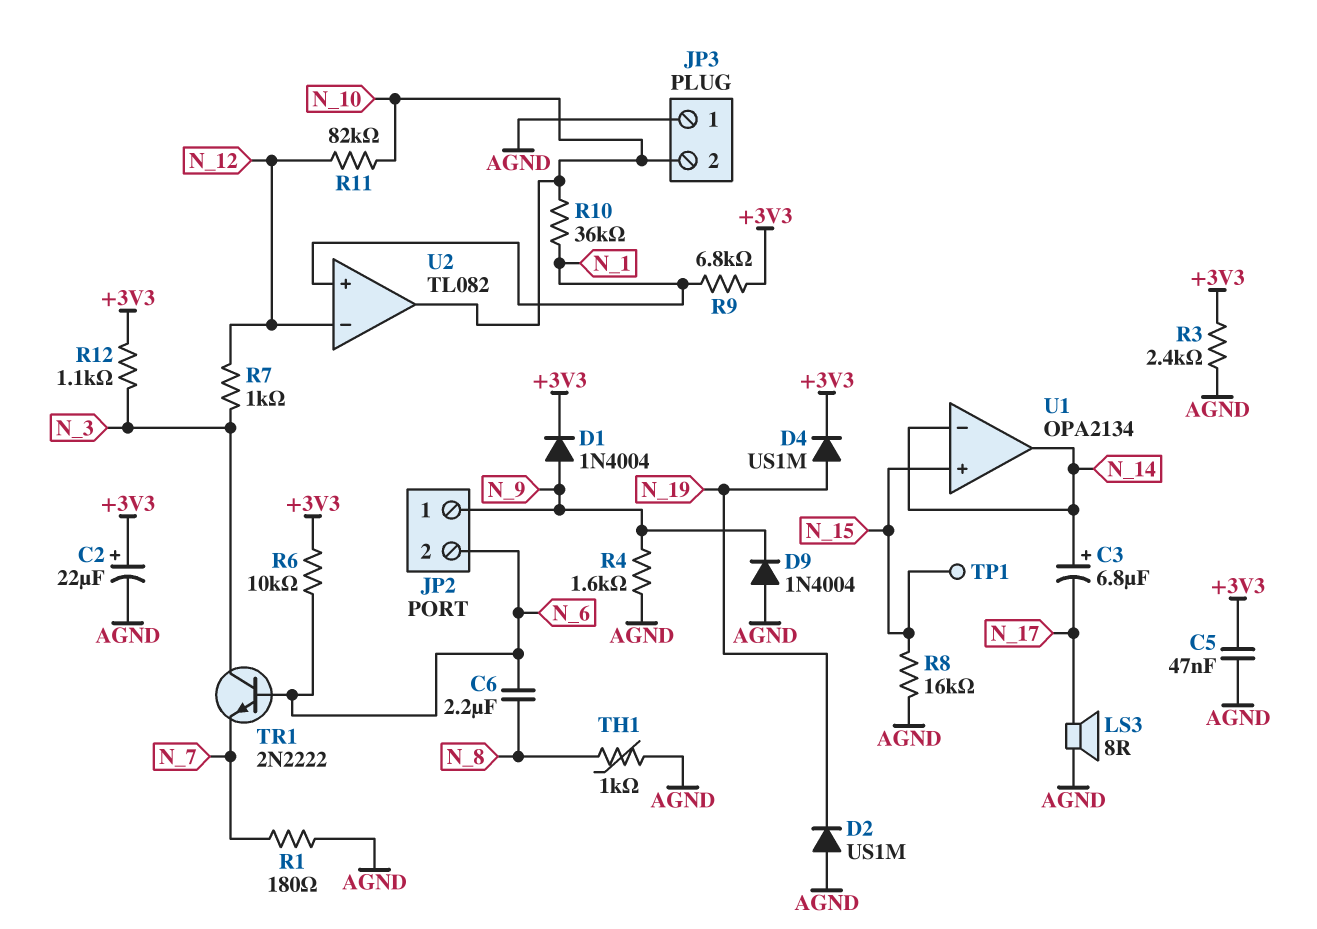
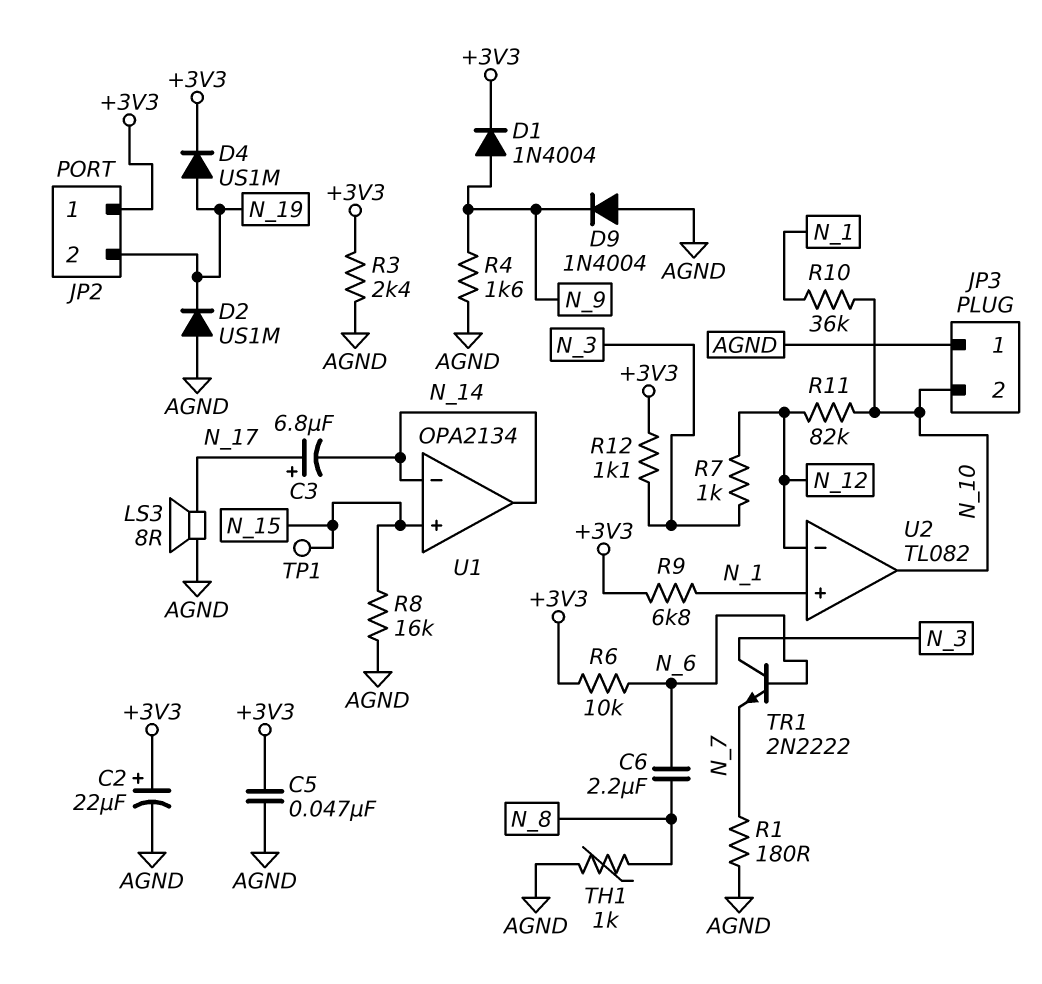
C3: 6.8uF (plus N_14, minus N_17) -> 6.8uF (plus N_17, minus N_14)
JP2 pin 1: N_9 -> +3V3
JP2 pin 2: N_6 -> N_19

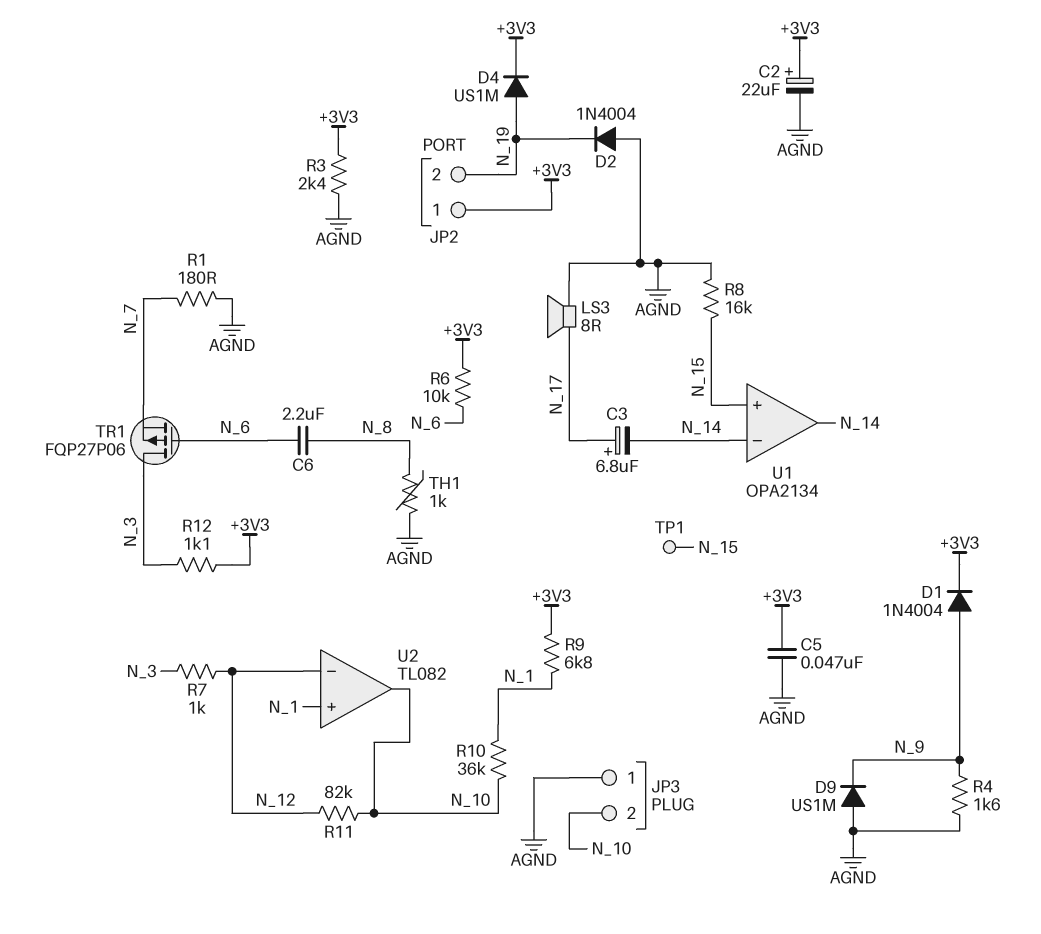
D2: diode US1M (A AGND, K N_19) -> diode 1N4004 (A AGND, K N_19)
D9: diode 1N4004 (A AGND, K N_9) -> diode US1M (A AGND, K N_9)
TR1: NPN 2N2222 (B N_6, C N_3, E N_7) -> PMOS FQP27P06 (G N_6, D N_3, S N_7)

